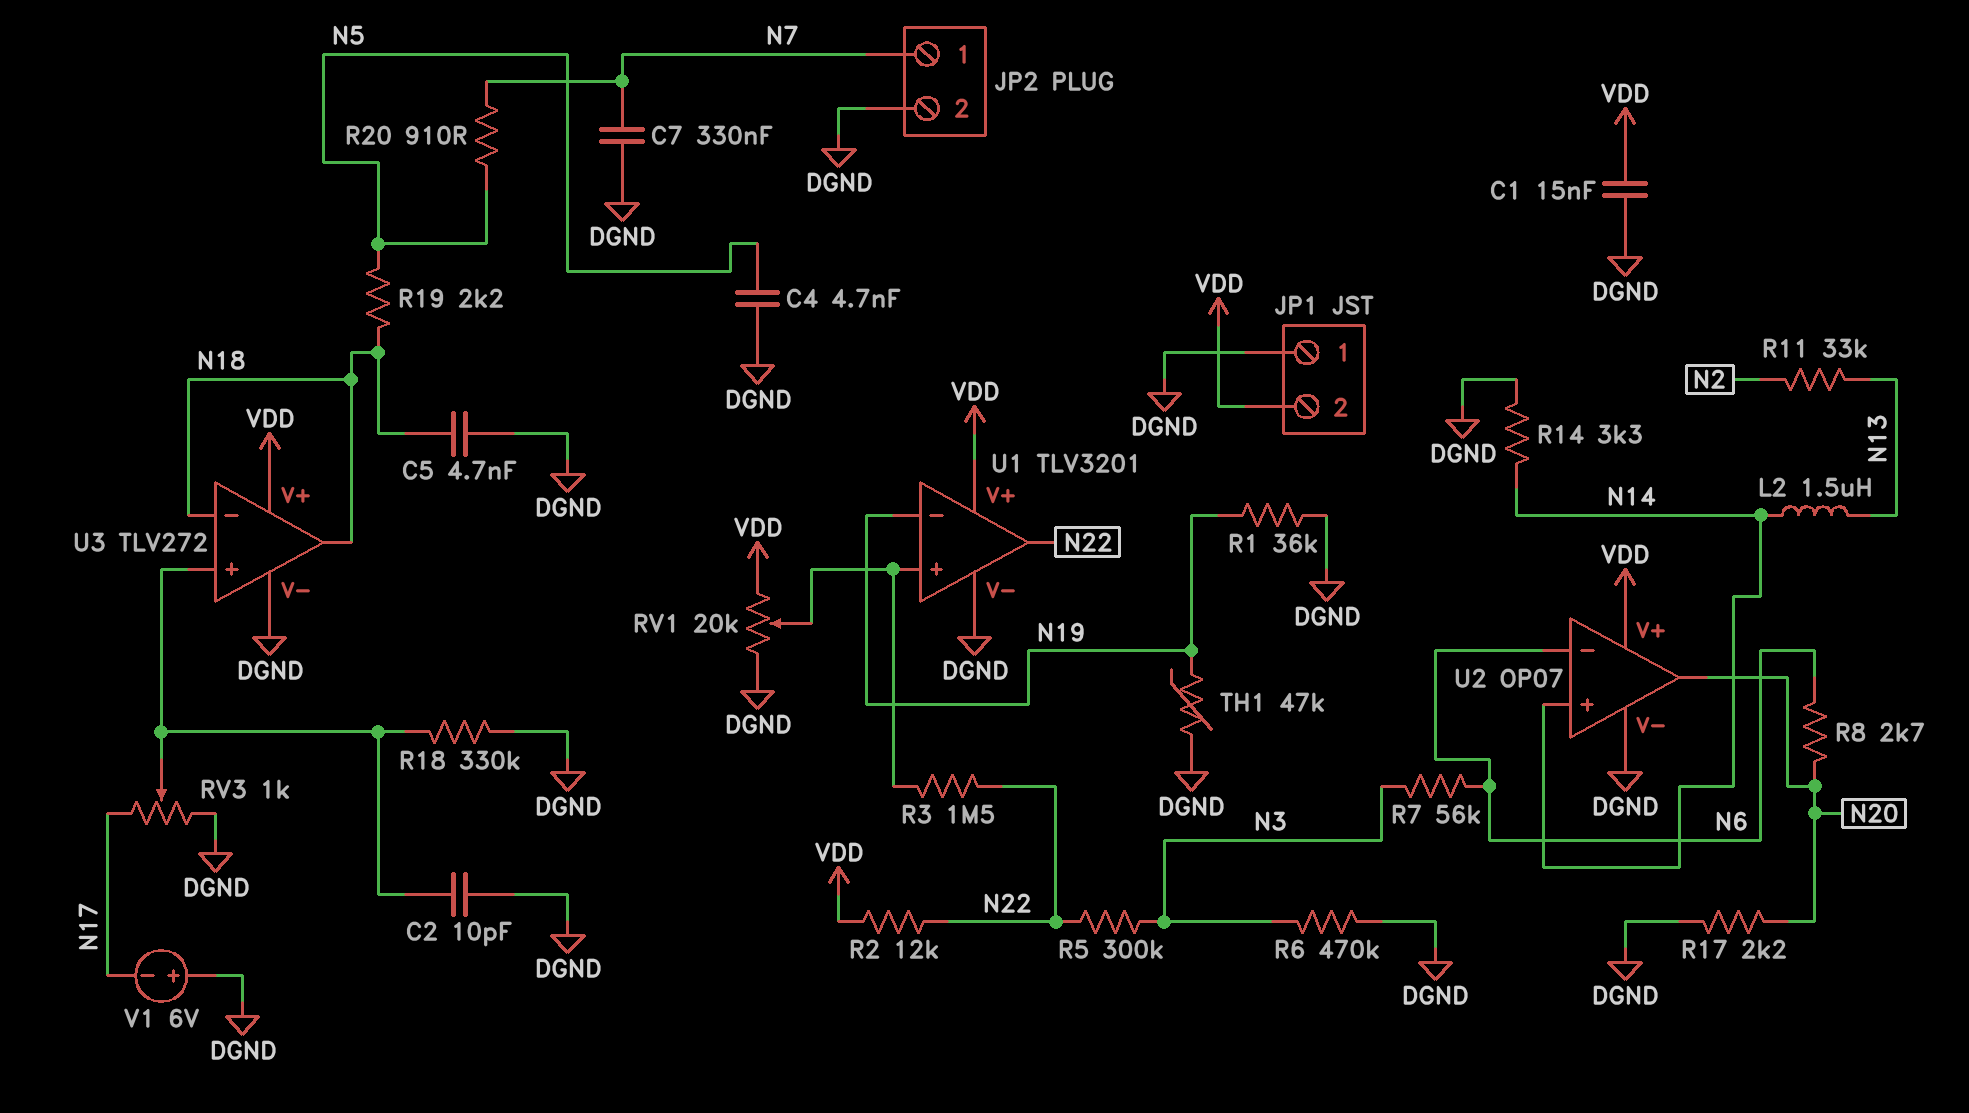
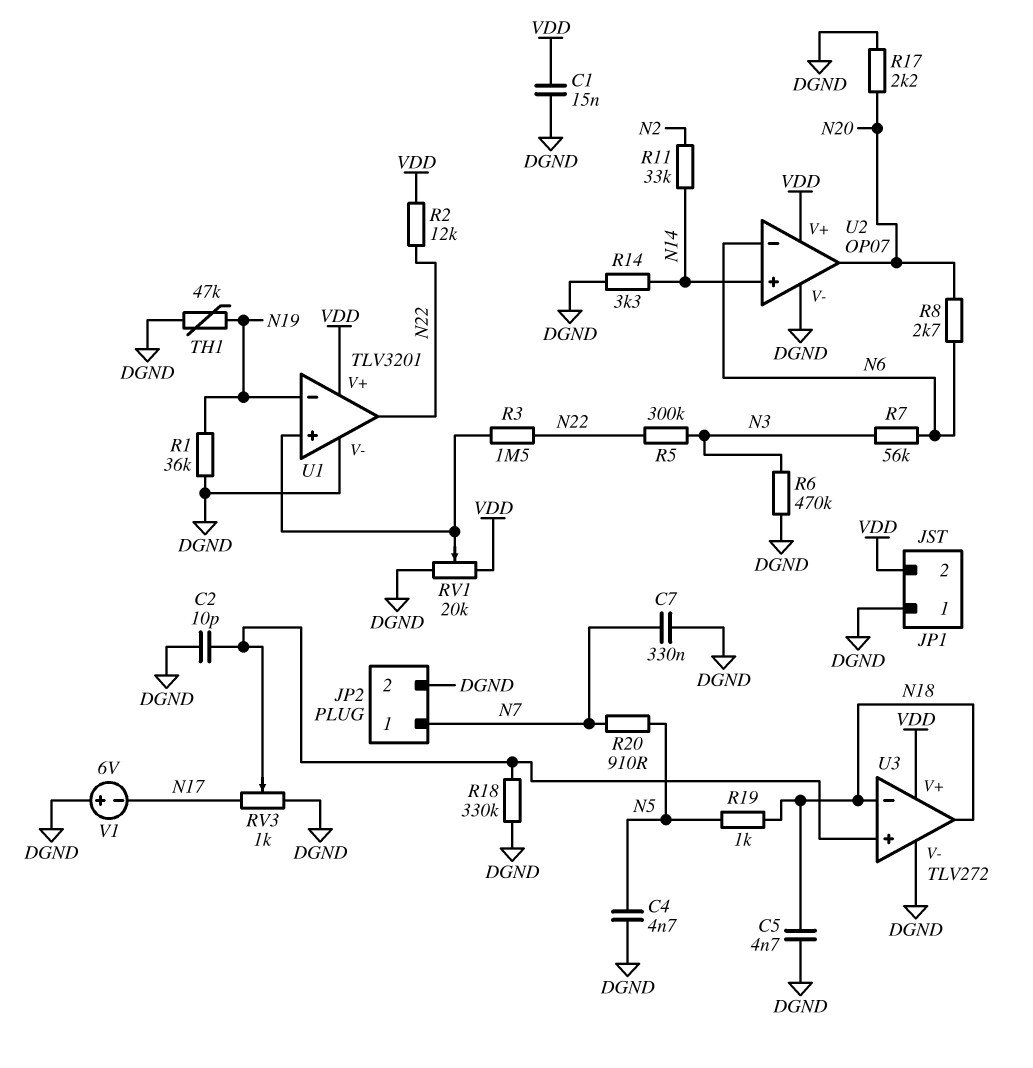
L2: 1.5uH (N13, N14) -> none
R11: 33k (N2, N13) -> 33k (N2, N14)
R19: 2.2k (N5, N18) -> 1k (N5, N18)

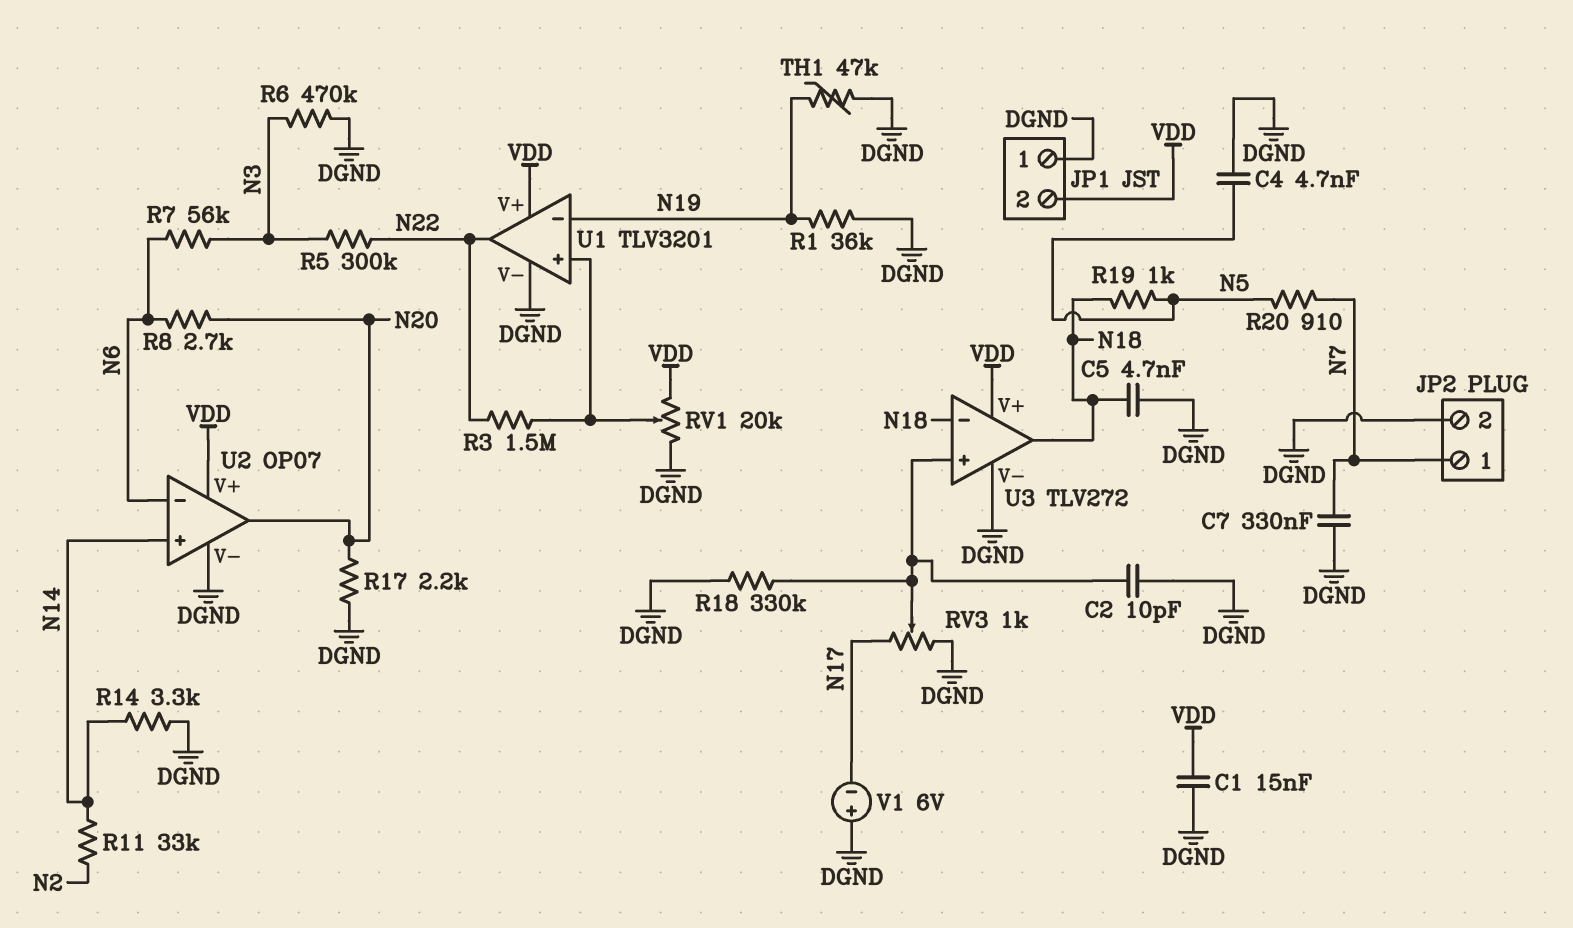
R2: 12k (N22, VDD) -> none

